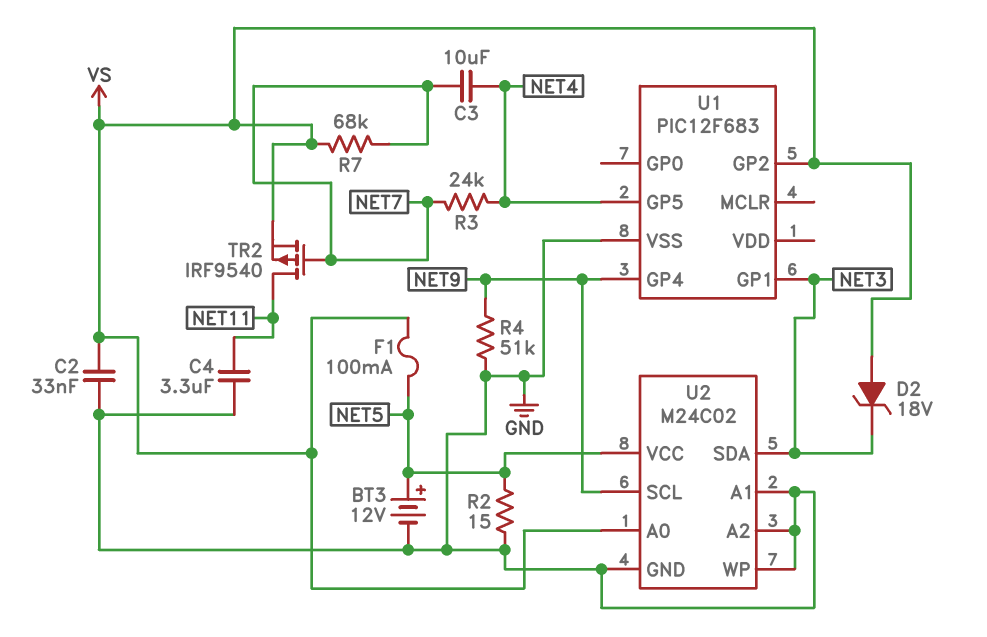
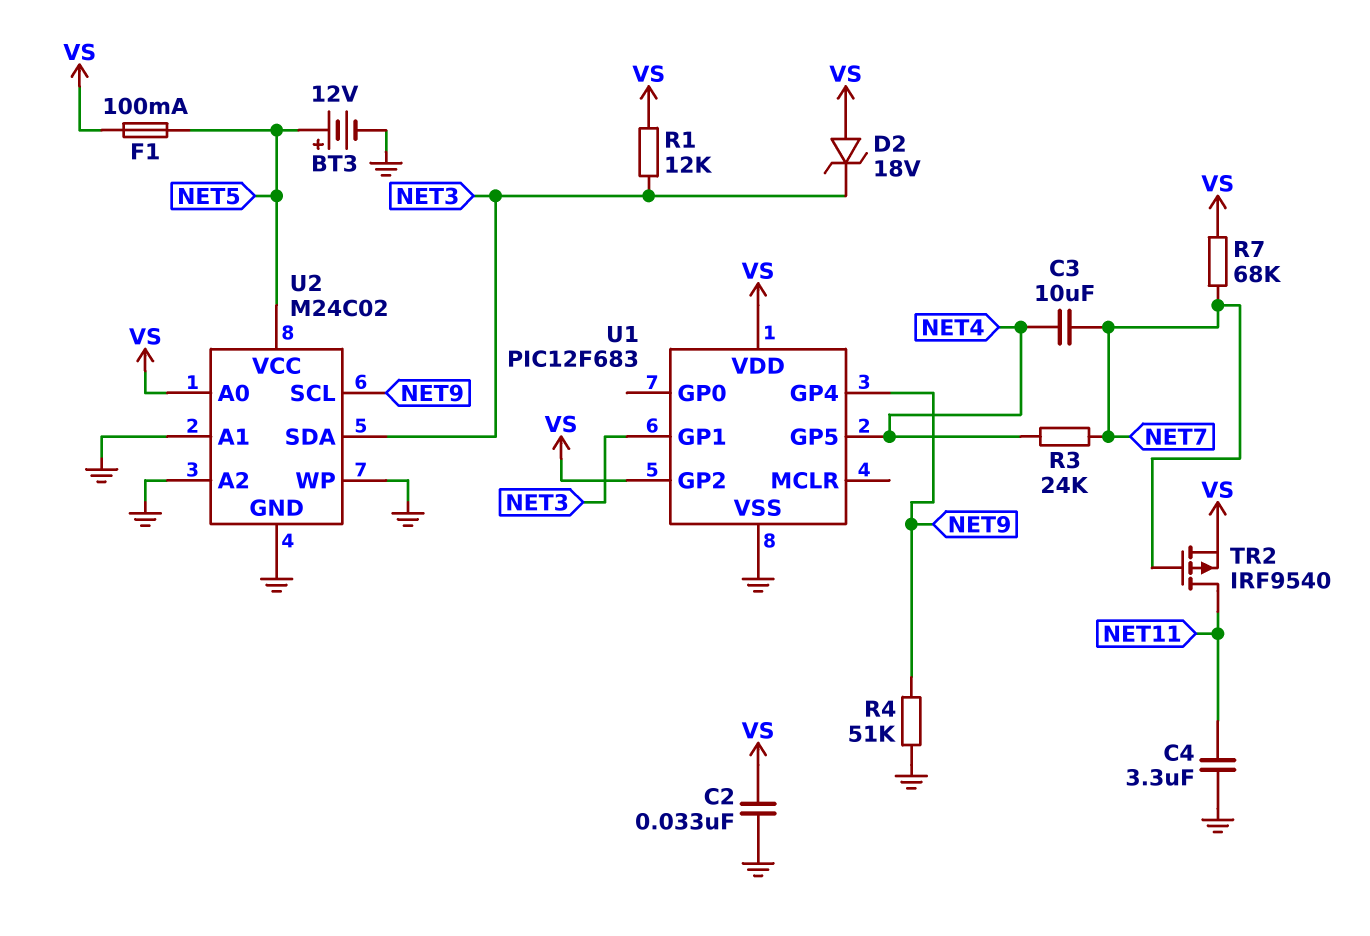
R1: none -> 12k (NET3, VS)
R2: 15 (GND, NET5) -> none
U1 pin VDD: none -> VS

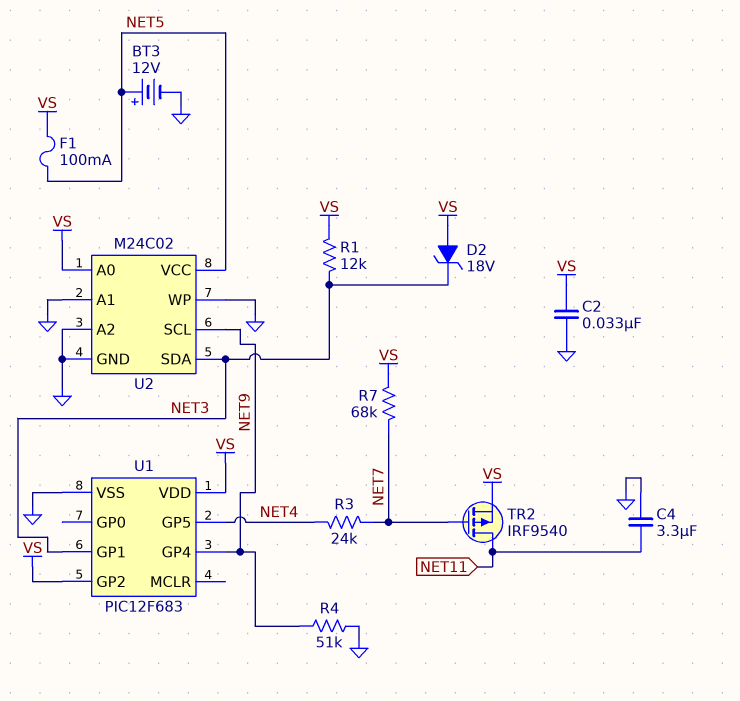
C3: 10uF (NET4, NET7) -> none

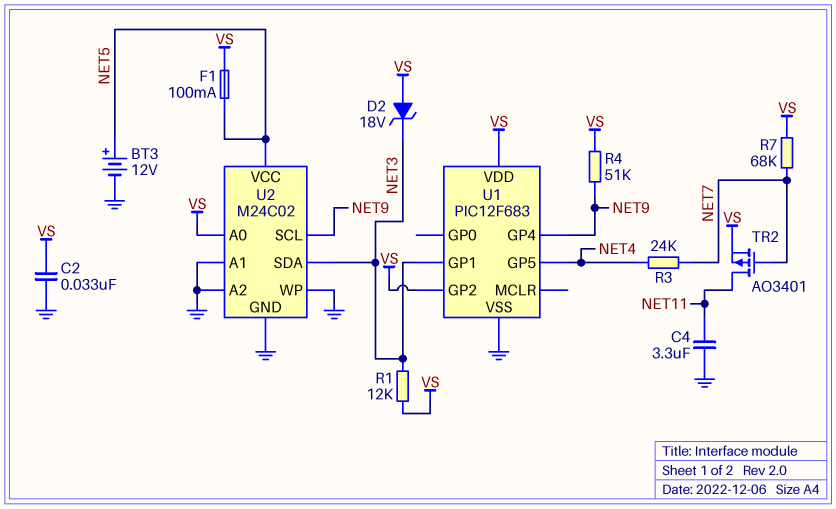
R4: 51k (GND, NET9) -> 51k (NET9, VS)
TR2: PMOS IRF9540 (G NET7, D NET11, S VS) -> PMOS AO3401 (G NET7, D NET11, S VS)

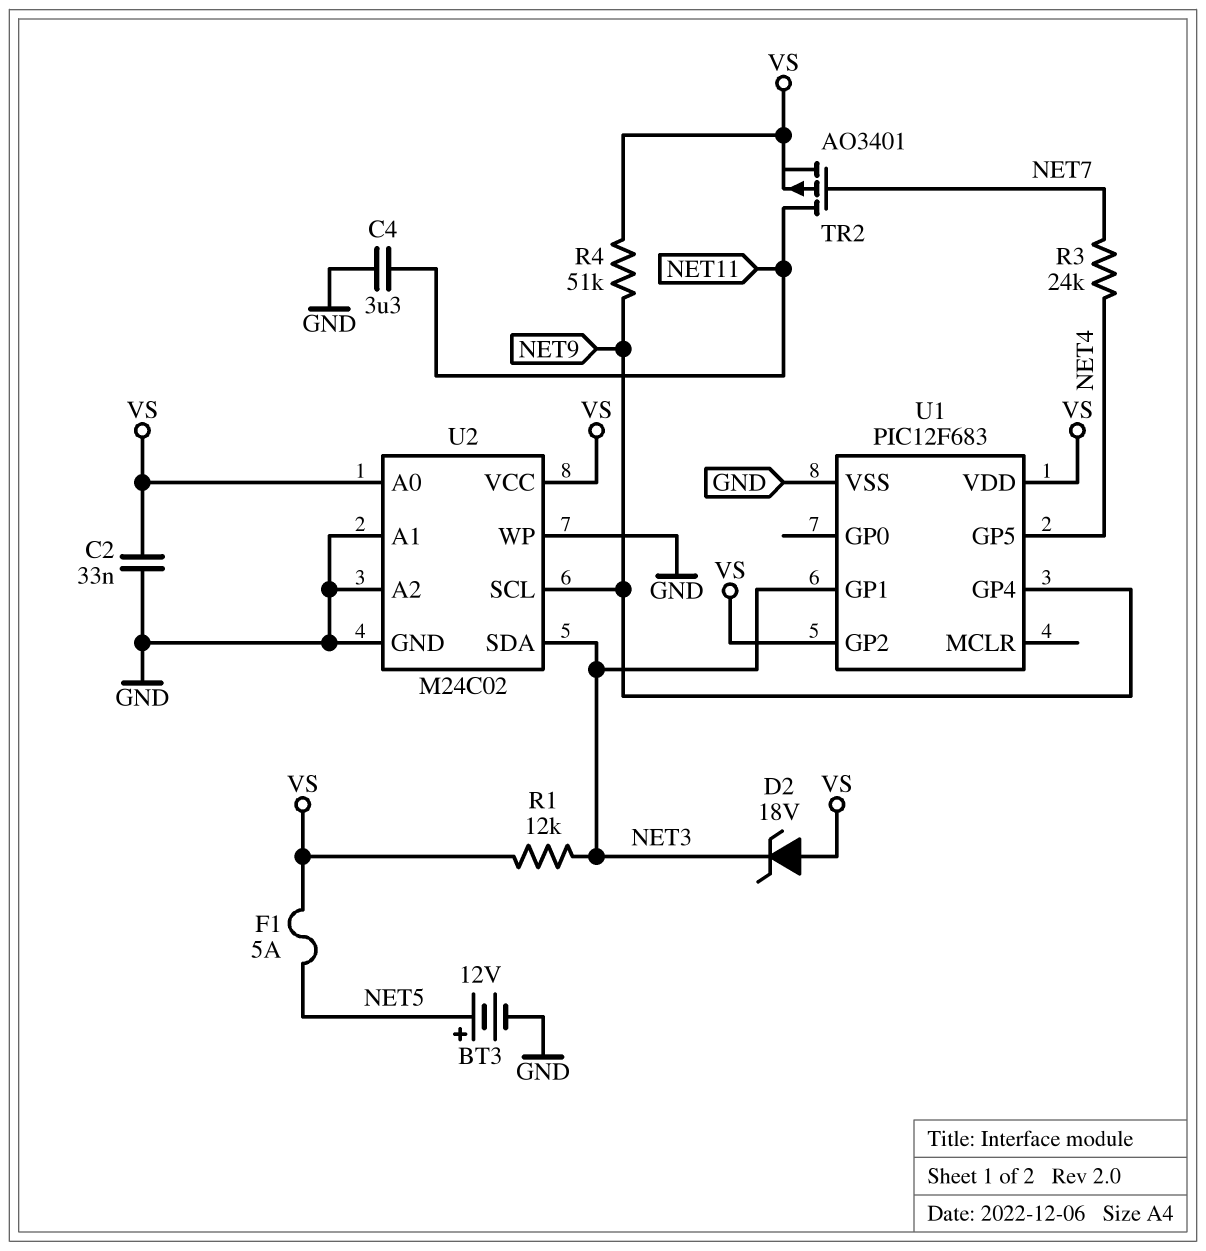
F1: 100mA (NET5, VS) -> 5A (NET5, VS)
R7: 68k (NET7, VS) -> none
U2 pin VCC: NET5 -> VS

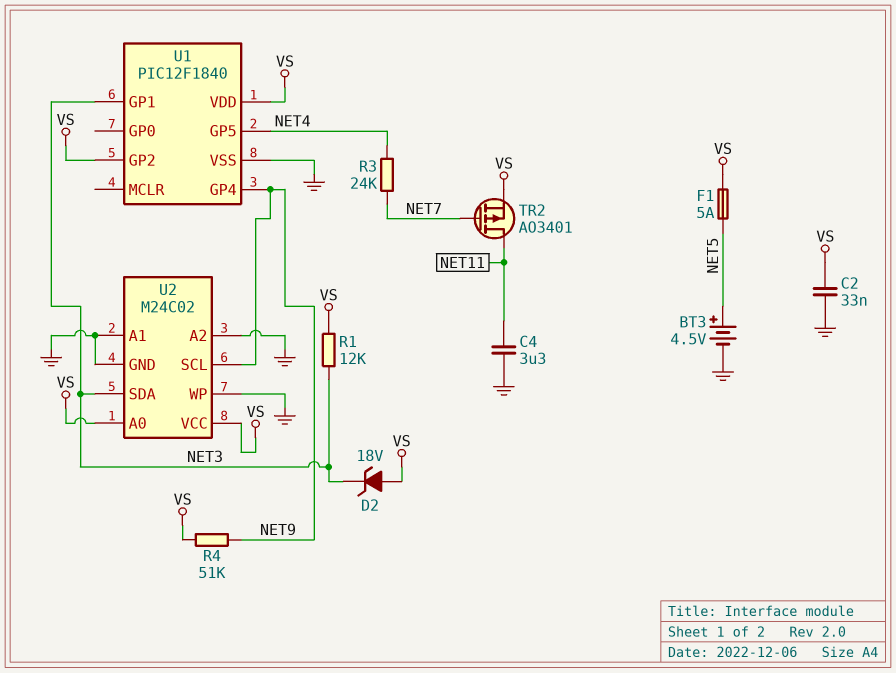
BT3: 12V (plus NET5, minus GND) -> 4.5V (plus NET5, minus GND)
U1: PIC12F683 -> PIC12F1840

